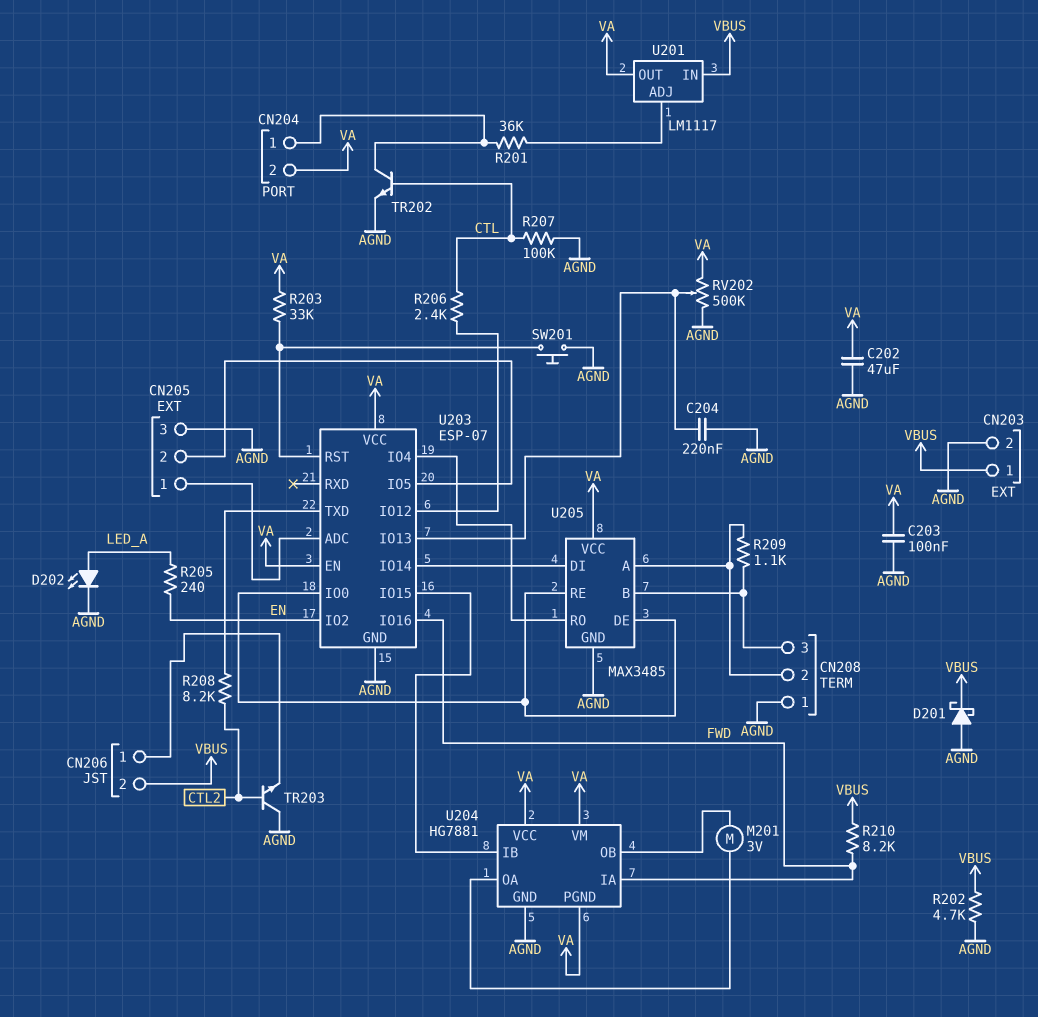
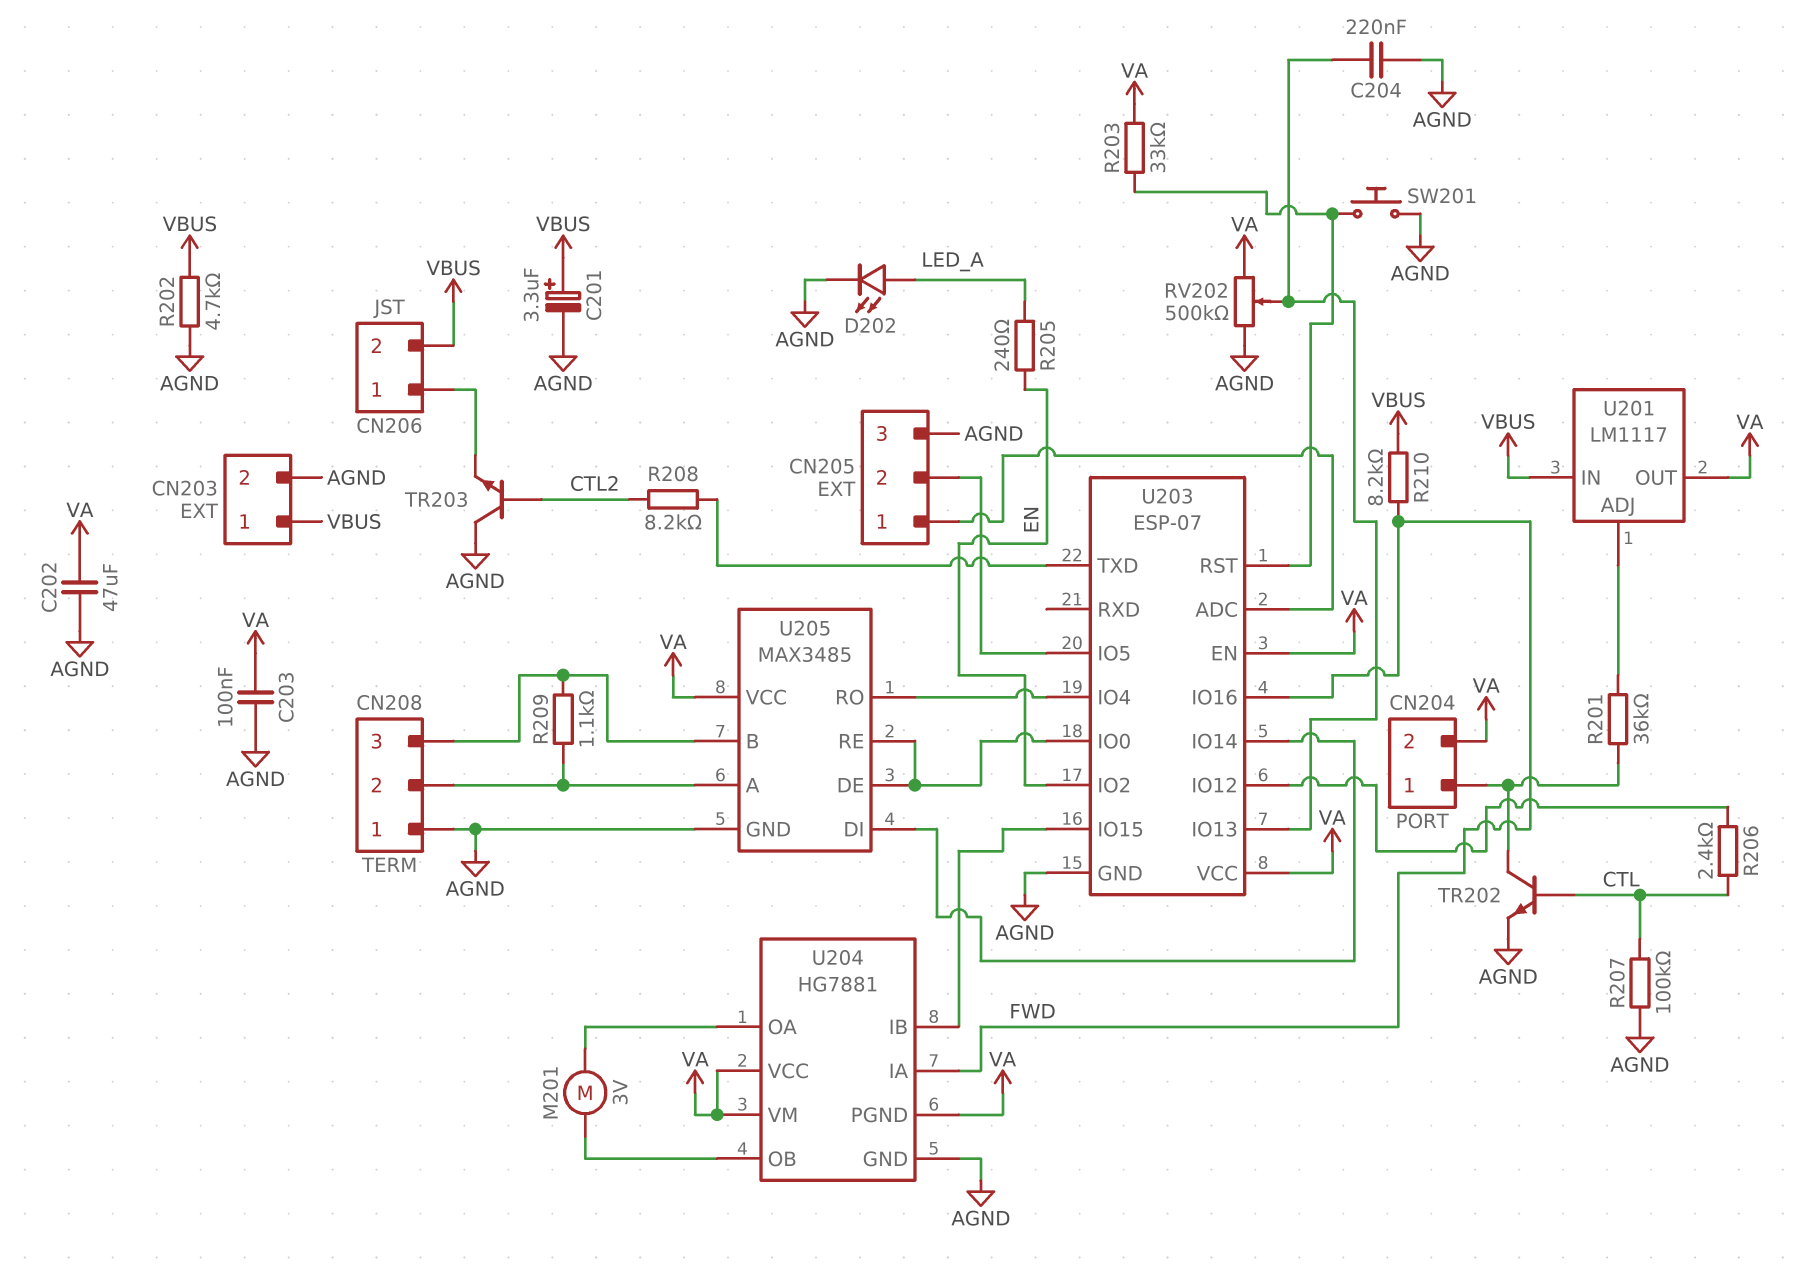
C201: none -> 3.3uF (plus VBUS, minus AGND)
D201: schottky (A AGND, K VBUS) -> none

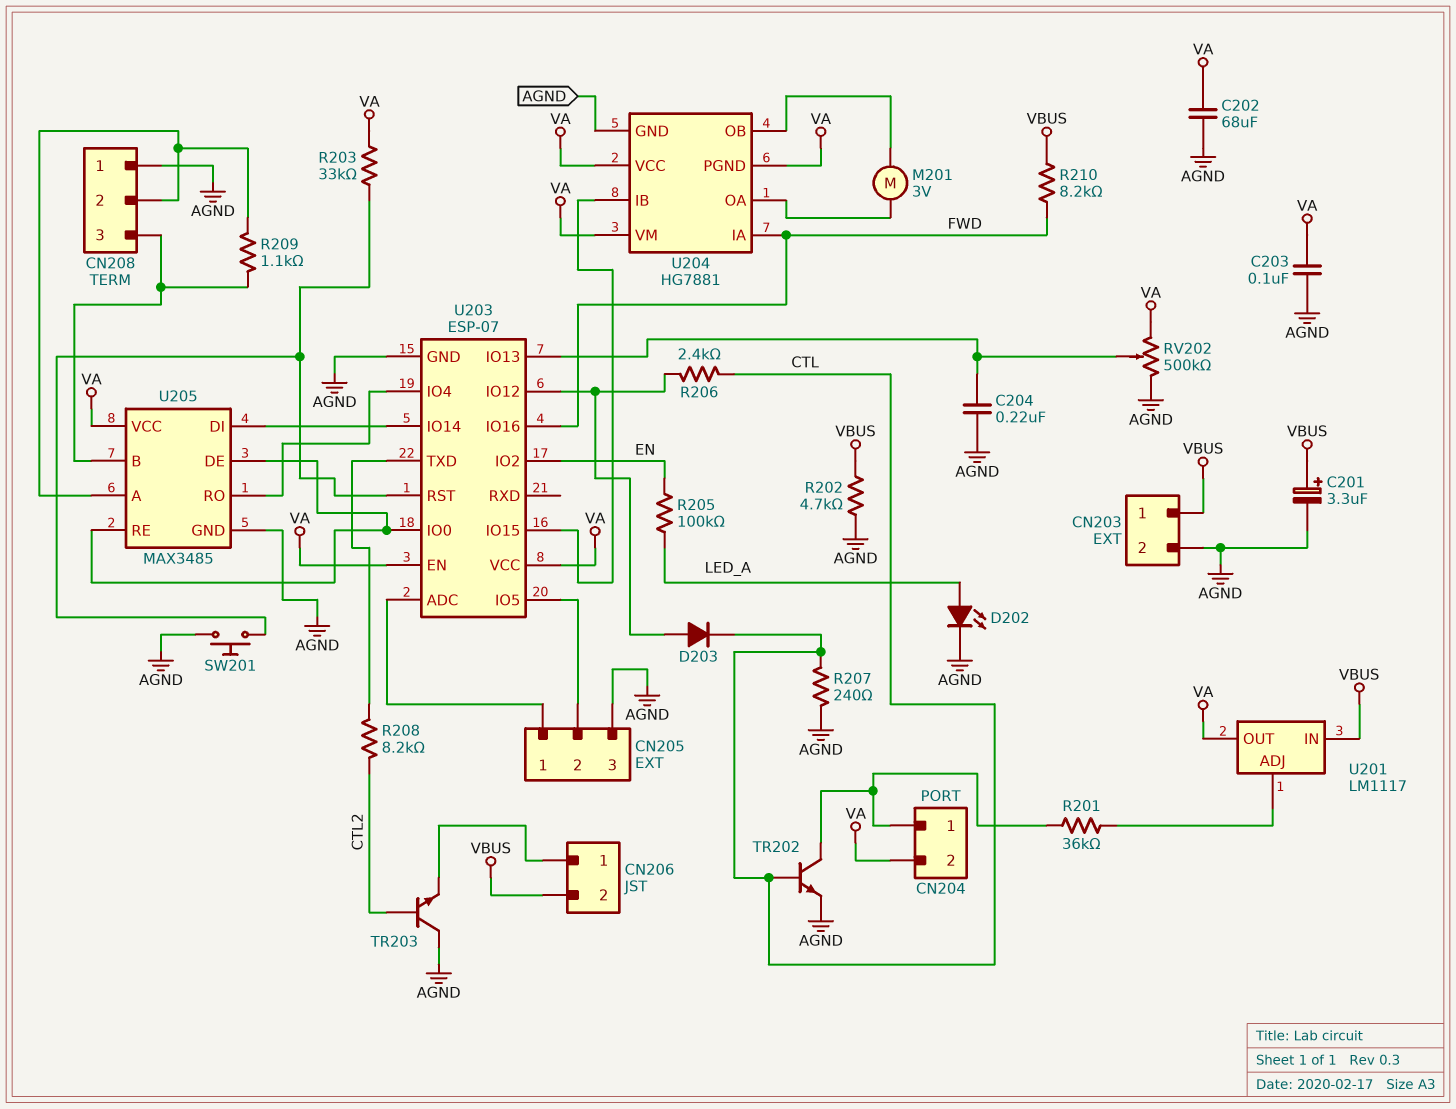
C202: 47uF (AGND, VA) -> 68uF (AGND, VA)
D203: none -> diode (A U203/IO12, K CTL)
R205: 240 (EN, LED_A) -> 100k (EN, LED_A)
R207: 100k (AGND, CTL) -> 240 (AGND, CTL)

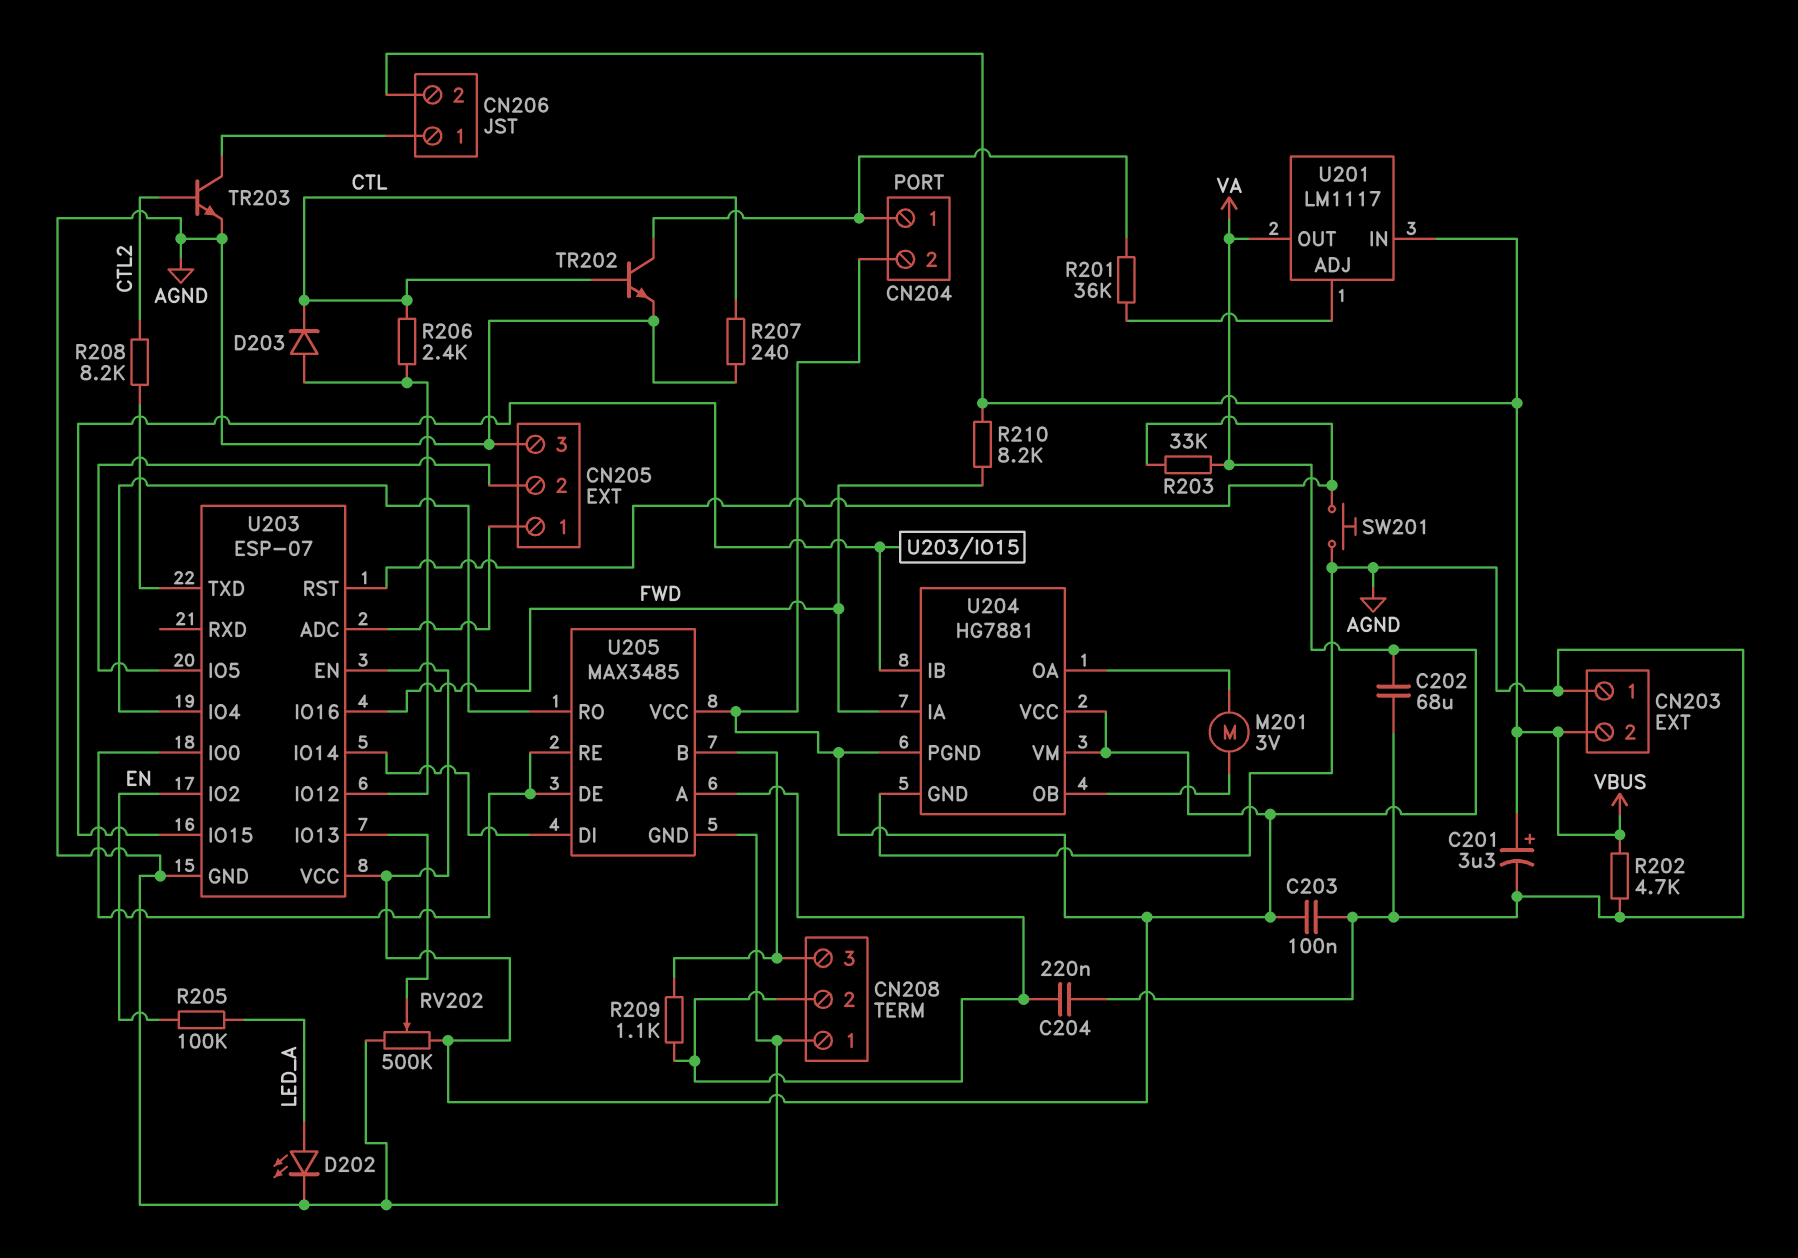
C204: 220nF (AGND, U203/IO13) -> 220nF (AGND, CN208/2)
CN203 pin 1: VBUS -> AGND
CN203 pin 2: AGND -> VBUS
TR203: NPN (B CTL2, C AGND, E CN206/1) -> NPN (B CTL2, C CN206/1, E AGND)

